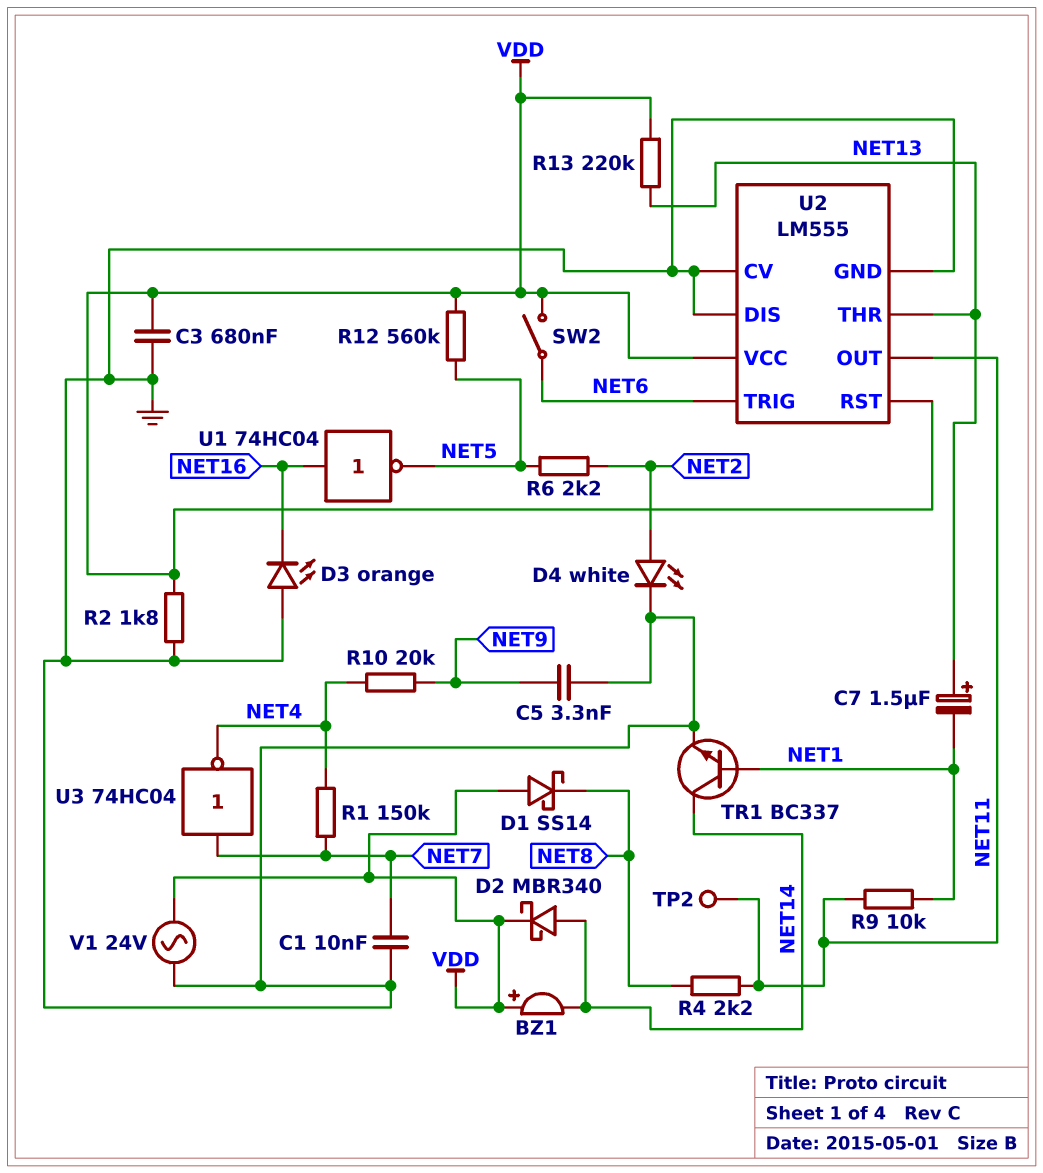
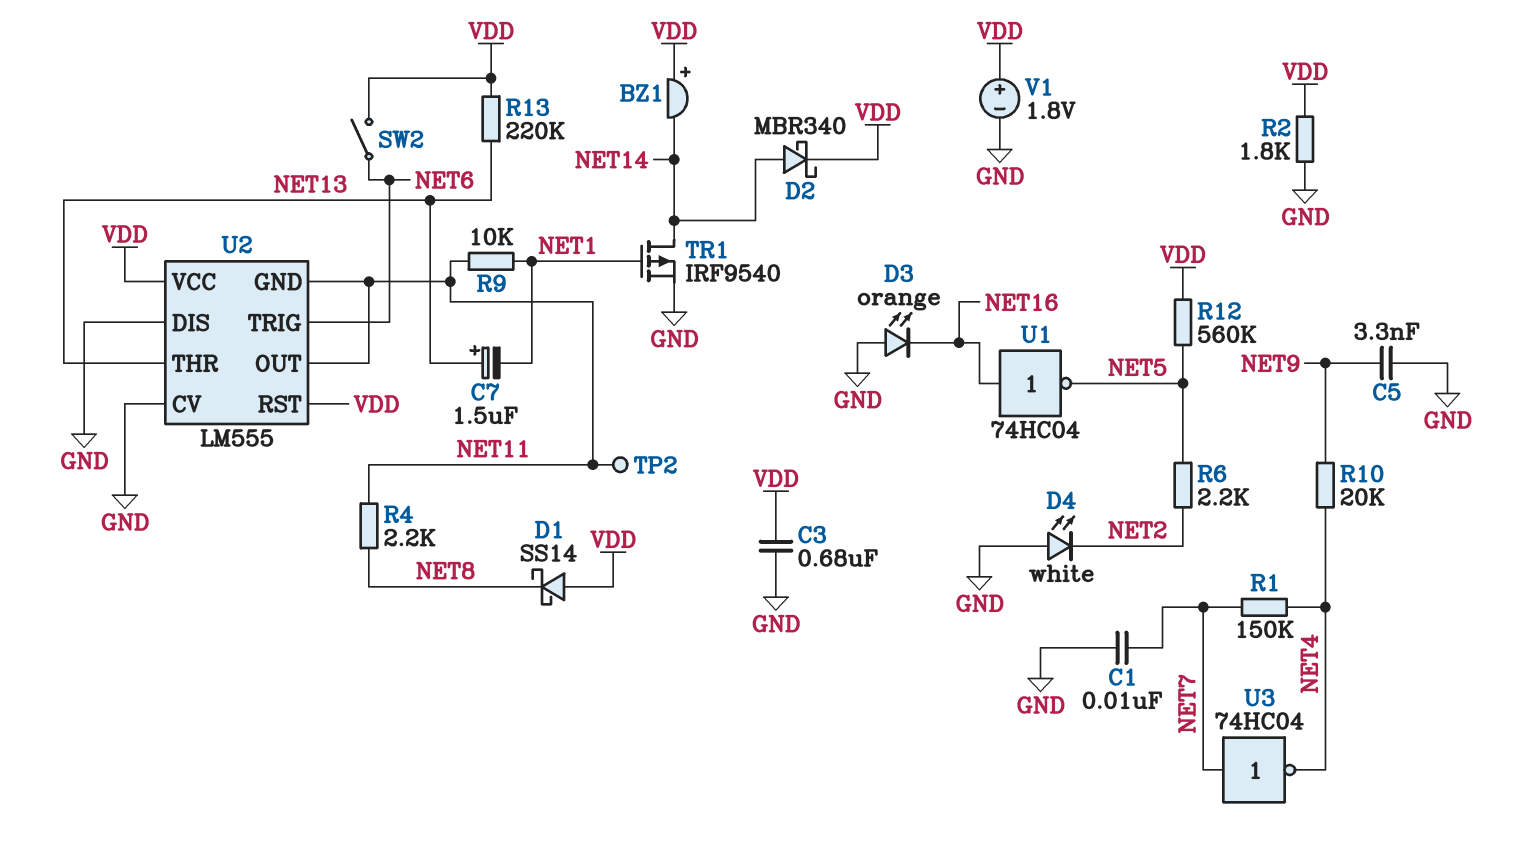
D4: LED white (A NET2, K GND) -> LED white (A GND, K NET2)
TR1: NPN BC337 (B NET1, C NET14, E GND) -> PMOS IRF9540 (G NET1, D NET14, S GND)
U2 pin GND: GND -> NET11
V1: AC 24V (GND, VDD) -> 1.8V (plus VDD, minus GND)

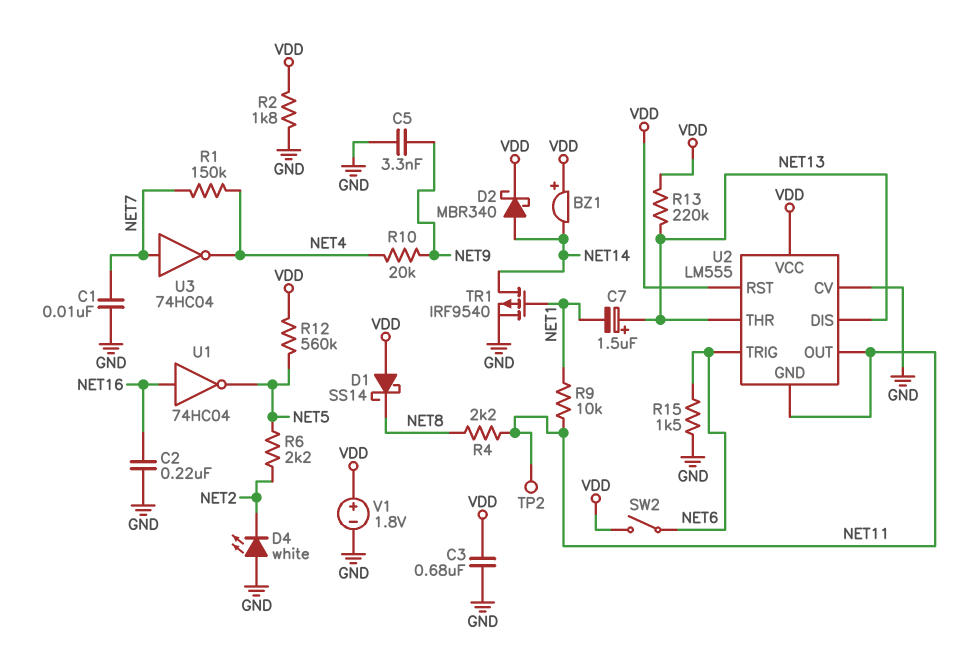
C2: none -> 220nF (GND, NET16)
D3: LED orange (A GND, K NET16) -> none
R15: none -> 1.5k (GND, NET6)
U2 pin DIS: GND -> NET13

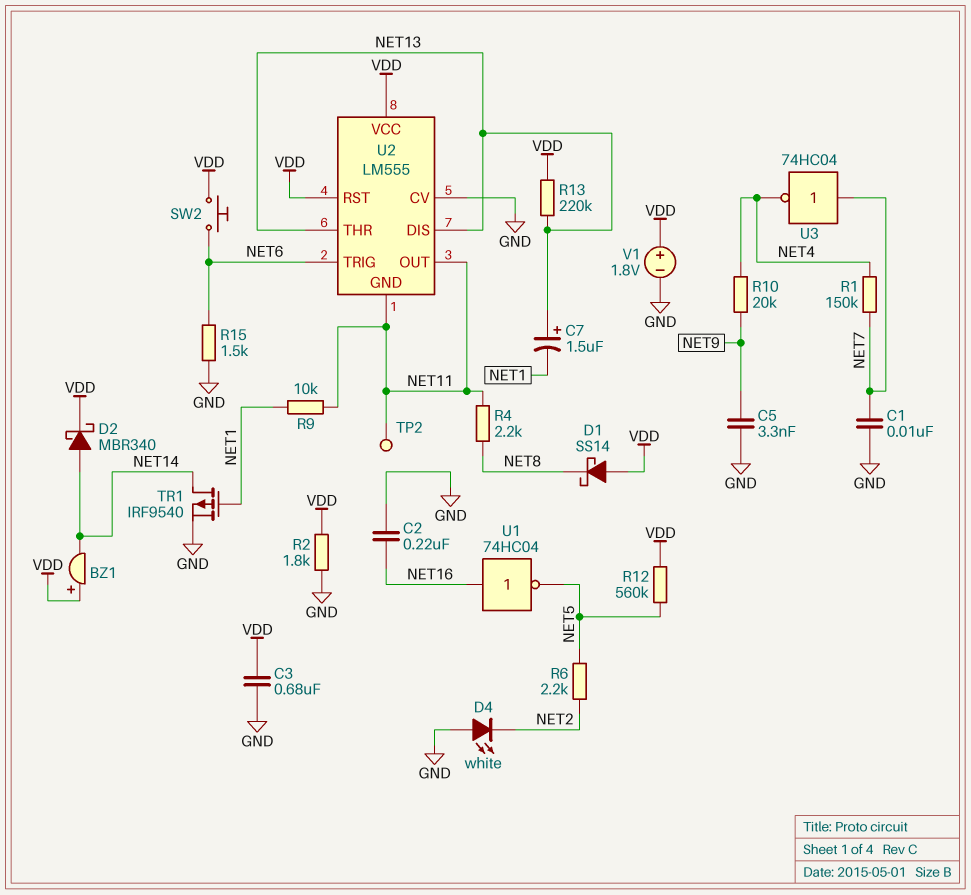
SW2: switch (NET6, VDD) -> button (NET6, VDD)

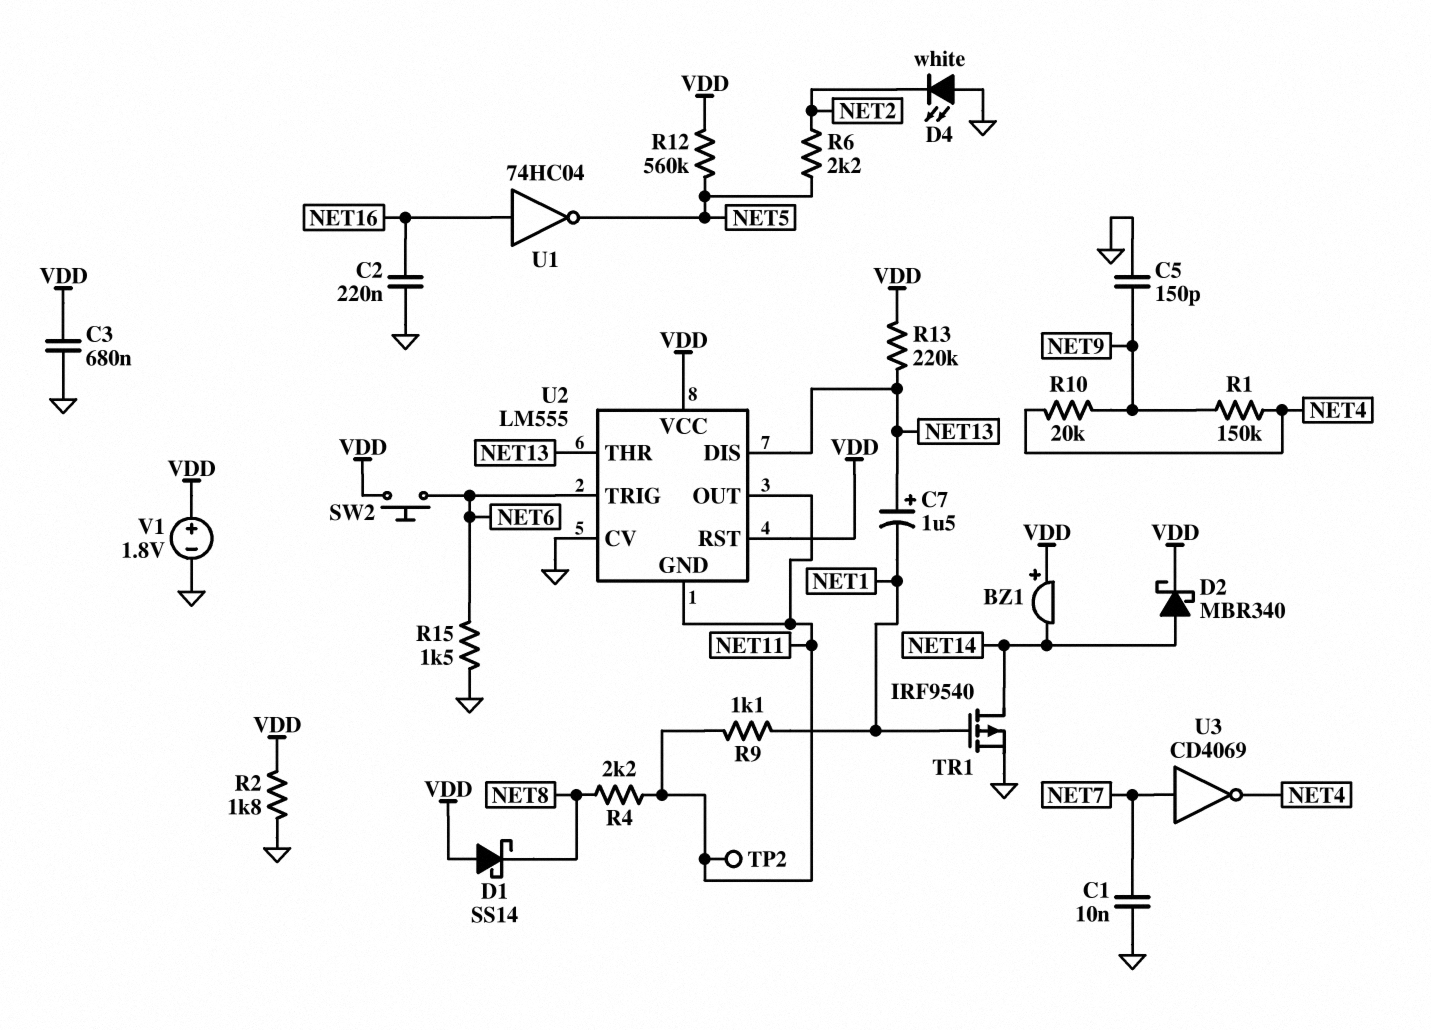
C5: 3.3nF (GND, NET9) -> 150pF (GND, NET9)
R1: 150k (NET4, NET7) -> 150k (NET4, NET9)
R9: 10k (NET1, NET11) -> 1.1k (NET1, NET11)
U3: NOT 74HC04 (in NET7, out NET4) -> NOT CD4069 (in NET7, out NET4)

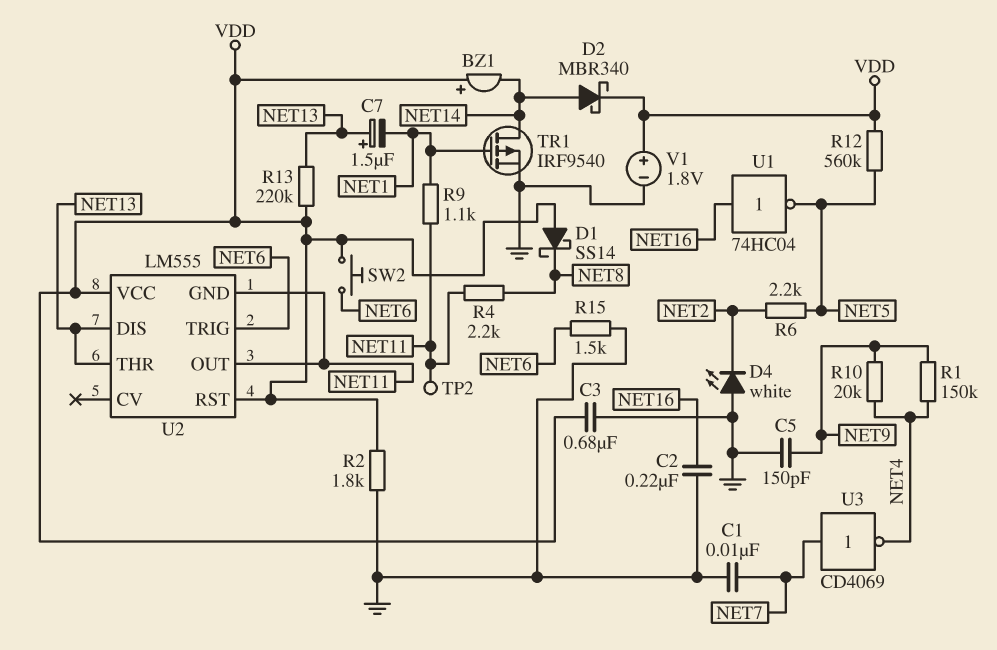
U2 pin CV: GND -> none

